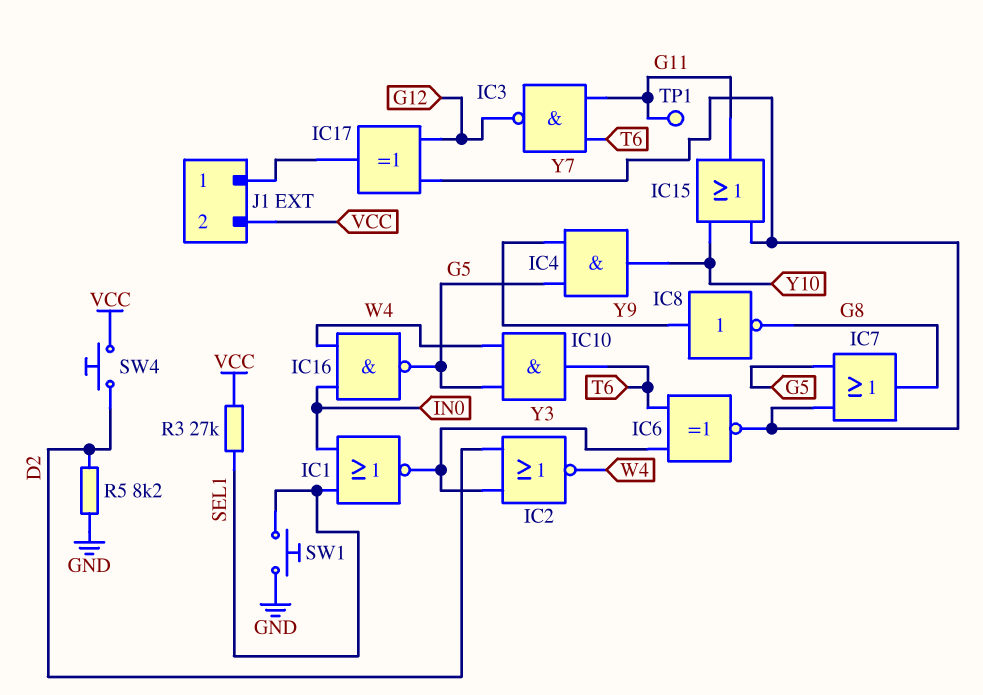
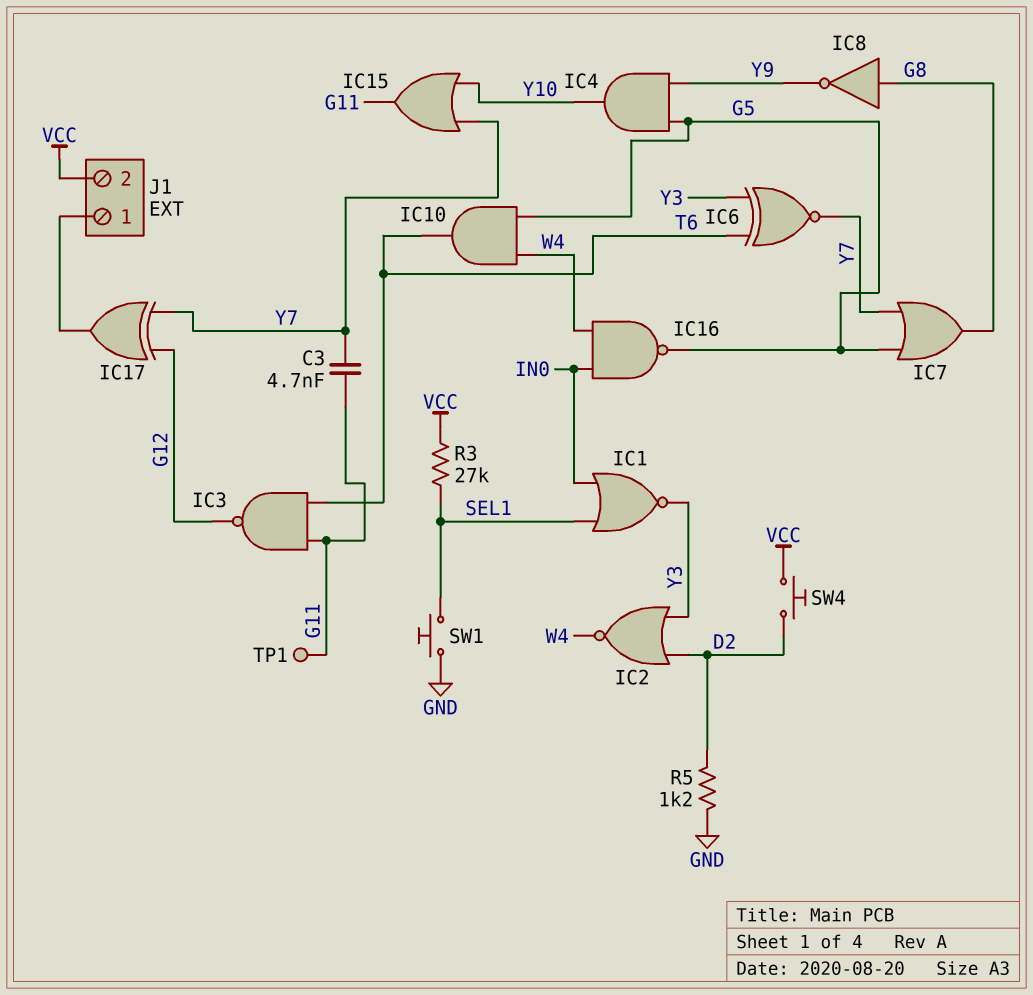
C3: none -> 4.7nF (G11, Y7)
IC8: NOT (in Y9, out G8) -> NOT (in G8, out Y9)
R5: 8.2k (D2, GND) -> 1.2k (D2, GND)

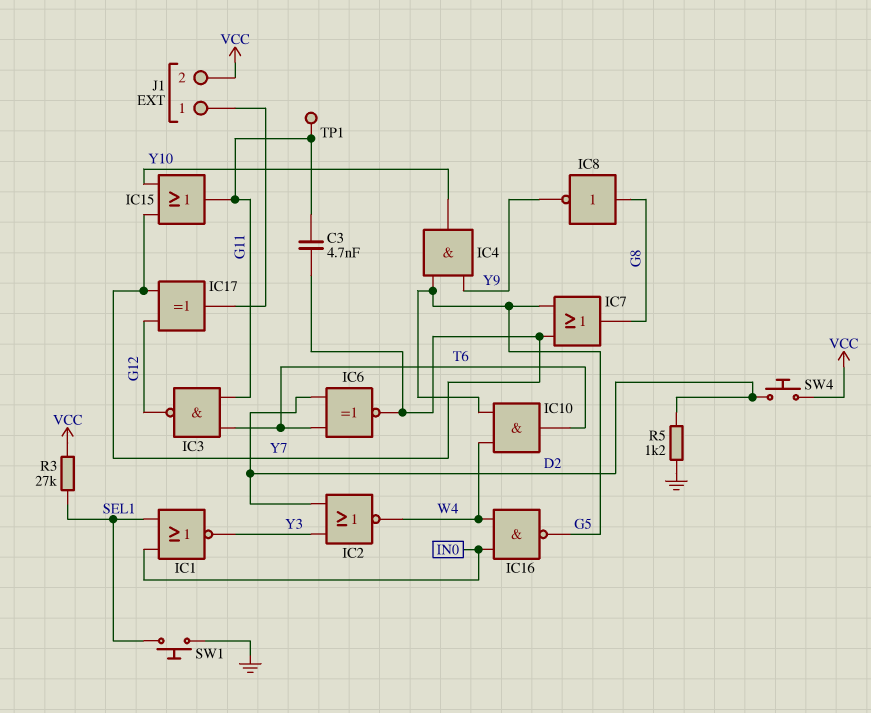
IC6: XNOR (in T6, in Y3, out Y7) -> XNOR (in D2, in T6, out Y7)

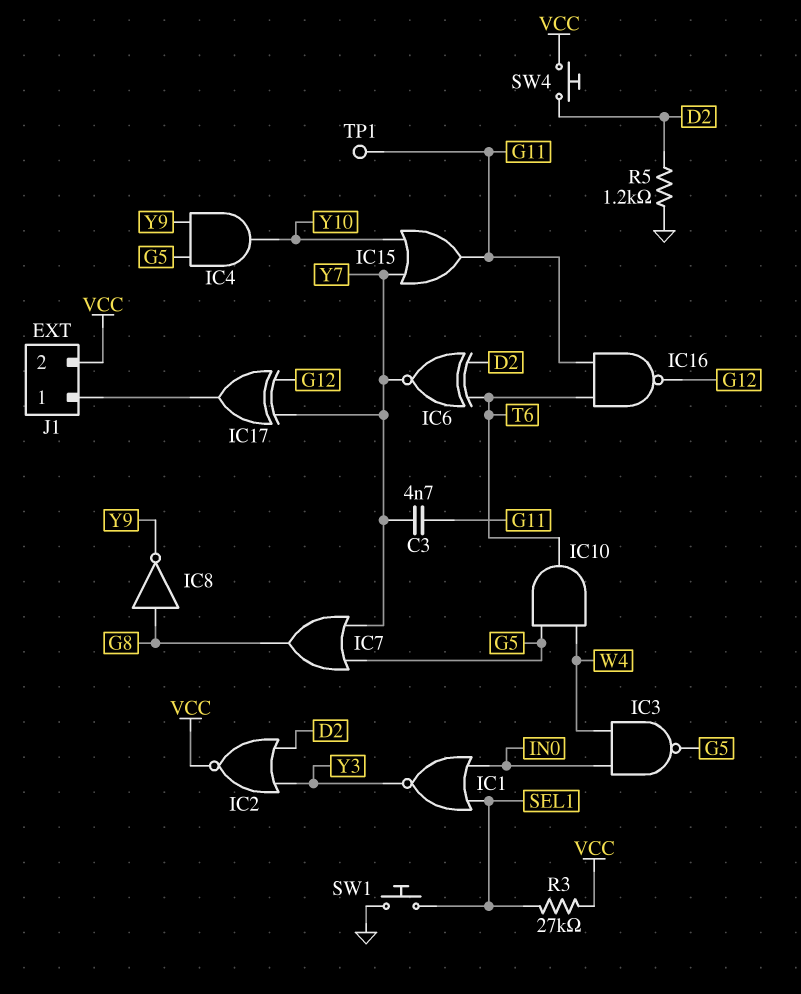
IC2: NOR (in D2, in Y3, out W4) -> NOR (in D2, in Y3, out VCC)
IC3: NAND (in G11, in T6, out G12) -> NAND (in IN0, in W4, out G5)
IC16: NAND (in IN0, in W4, out G5) -> NAND (in G11, in T6, out G12)

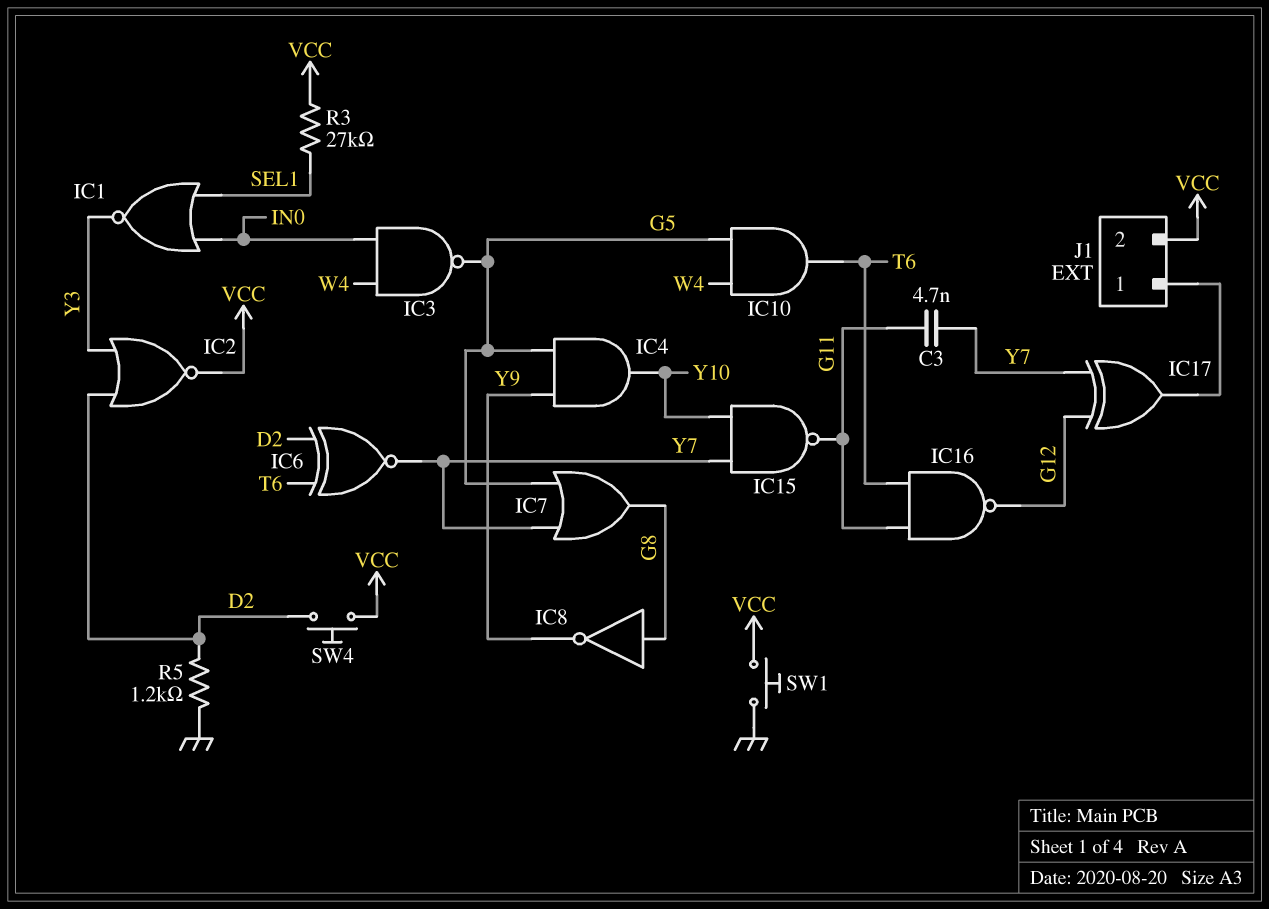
IC15: OR (in Y7, in Y10, out G11) -> NAND (in Y7, in Y10, out G11)
SW1: button (GND, SEL1) -> button (GND, VCC)
TP1: test point (G11) -> none

